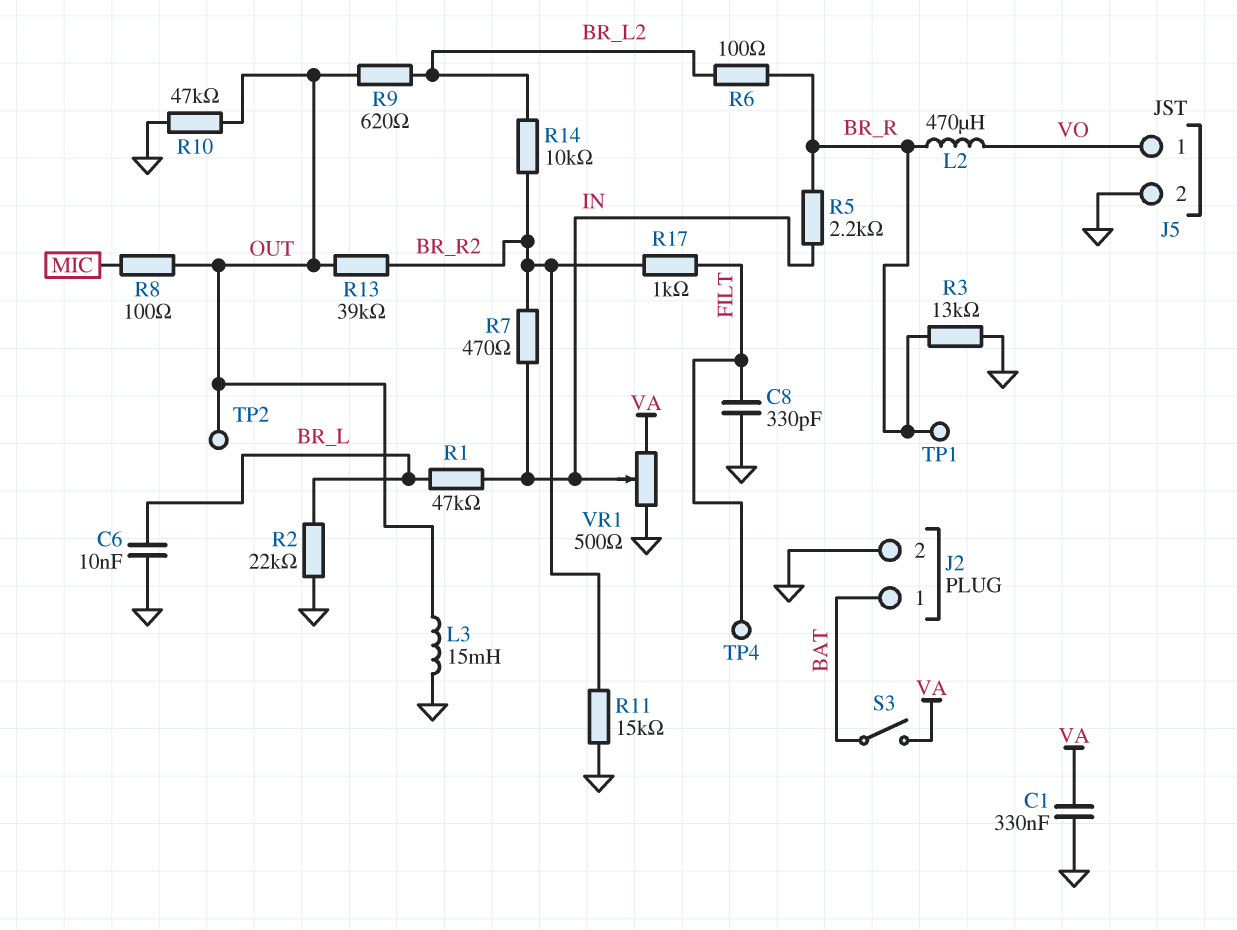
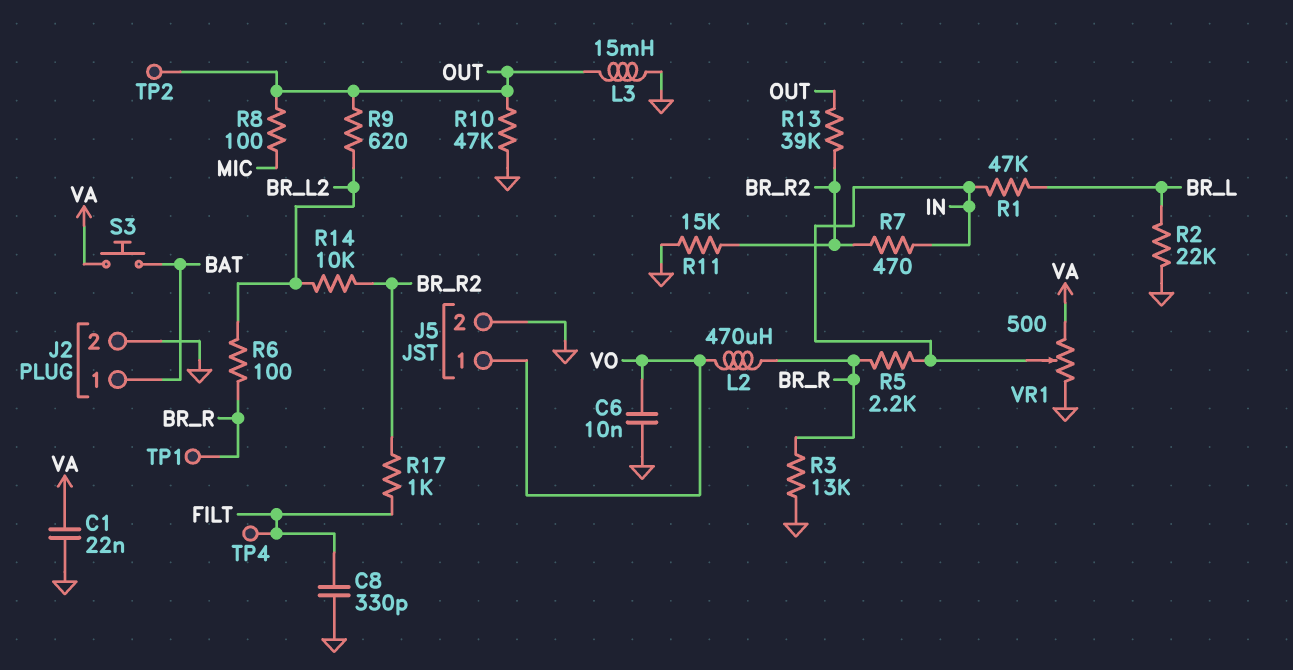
C1: 330nF (GND, VA) -> 22nF (GND, VA)
C6: 10nF (BR_L, GND) -> 10nF (GND, VO)
S3: switch (BAT, VA) -> button (BAT, VA)

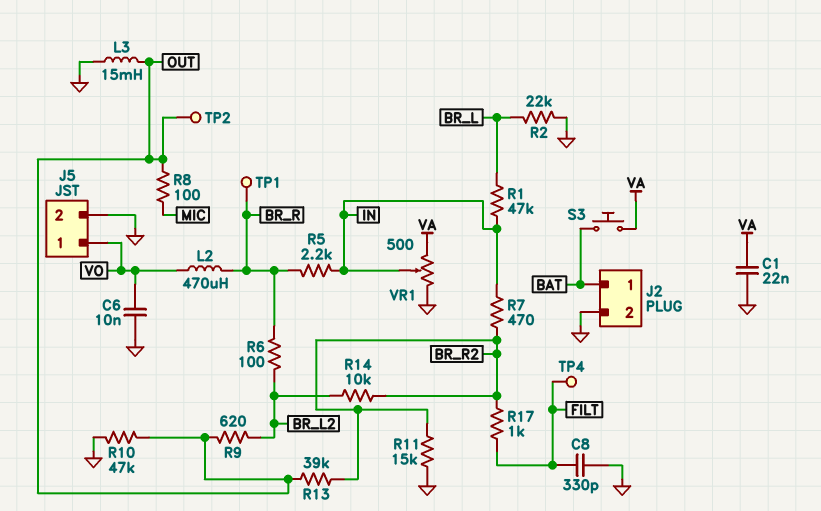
R3: 13k (BR_R, GND) -> none

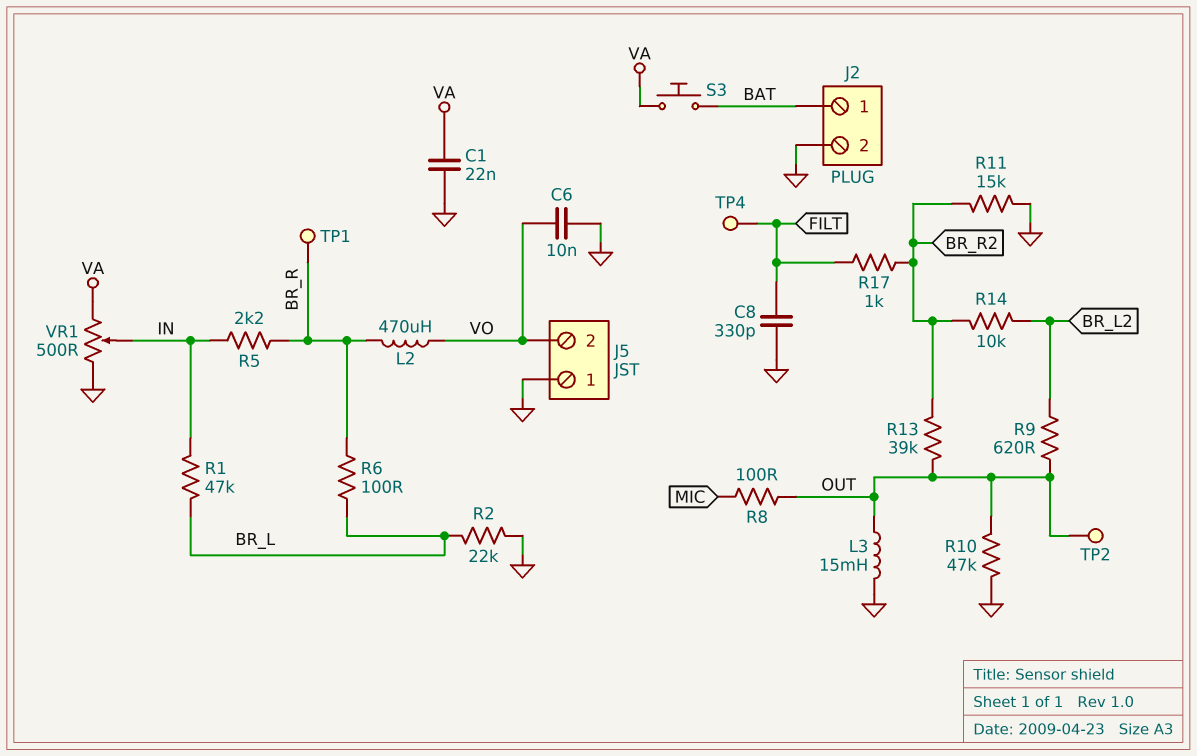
J5 pin 1: VO -> GND
J5 pin 2: GND -> VO
R6: 100 (BR_L2, BR_R) -> 100 (BR_L, BR_R)
R7: 470 (BR_R2, IN) -> none

